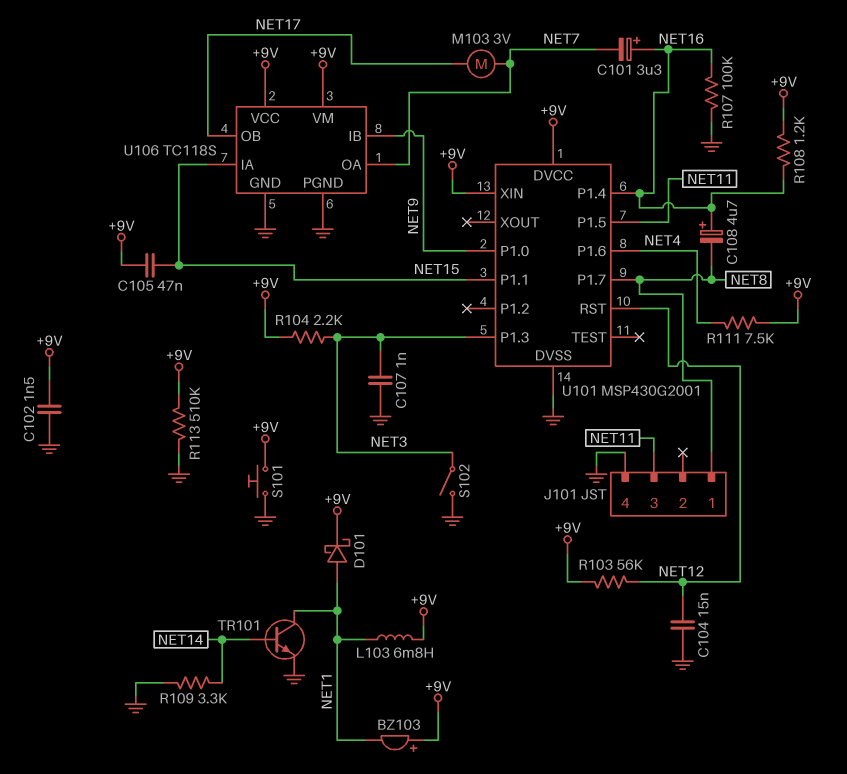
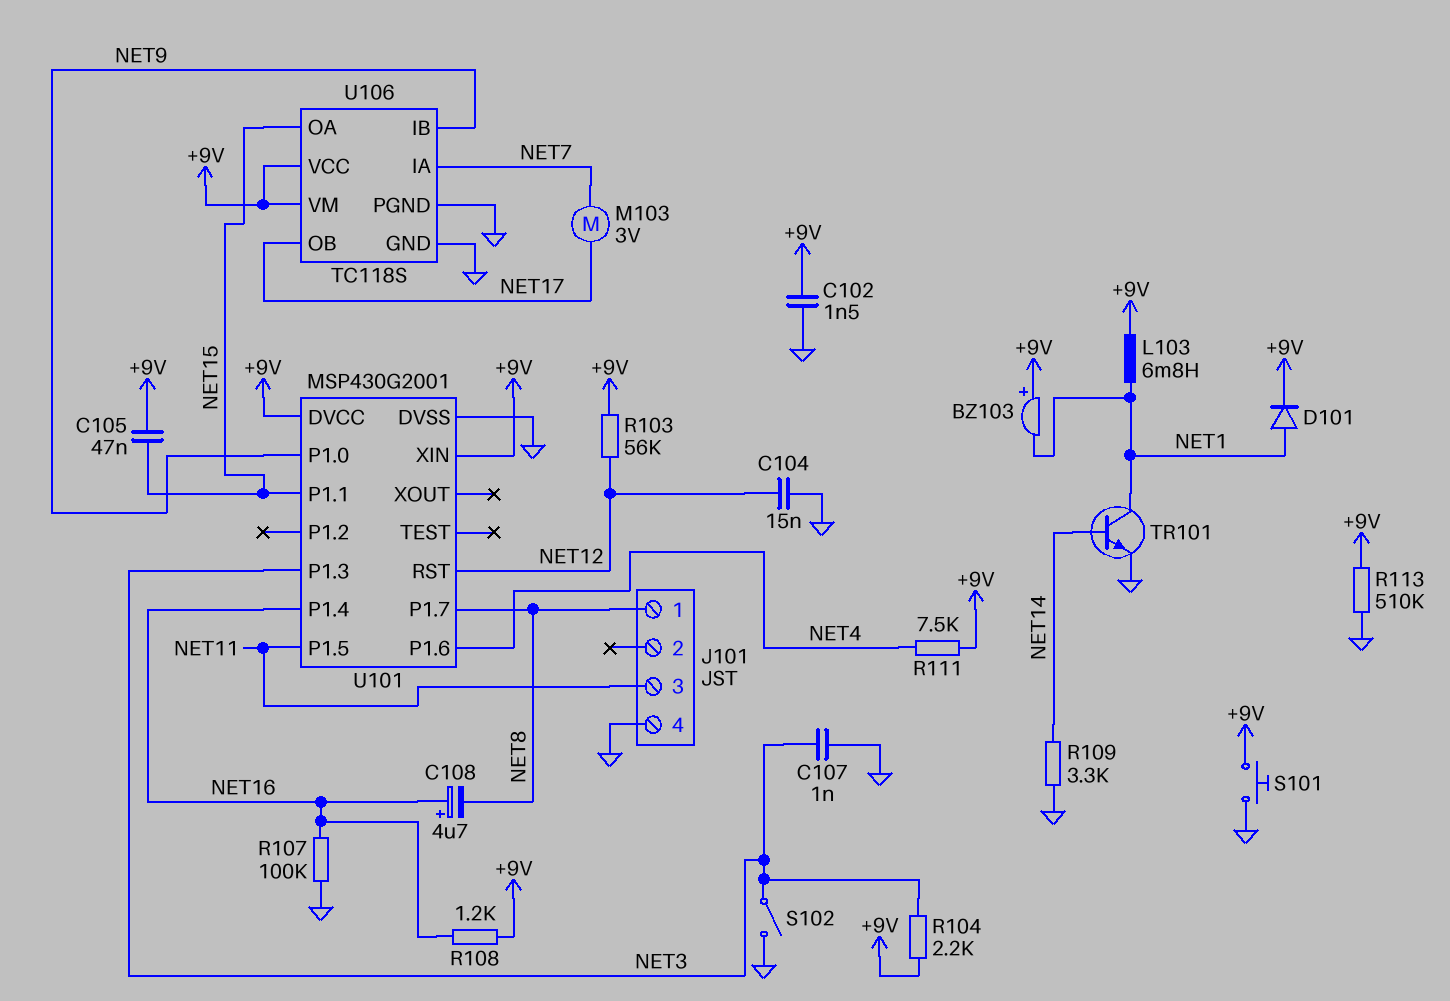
C101: 3.3uF (plus NET16, minus NET7) -> none
D101: schottky (A NET1, K +9V) -> diode (A NET1, K +9V)
U106 pin IA: NET15 -> NET7
U106 pin OA: NET7 -> NET15

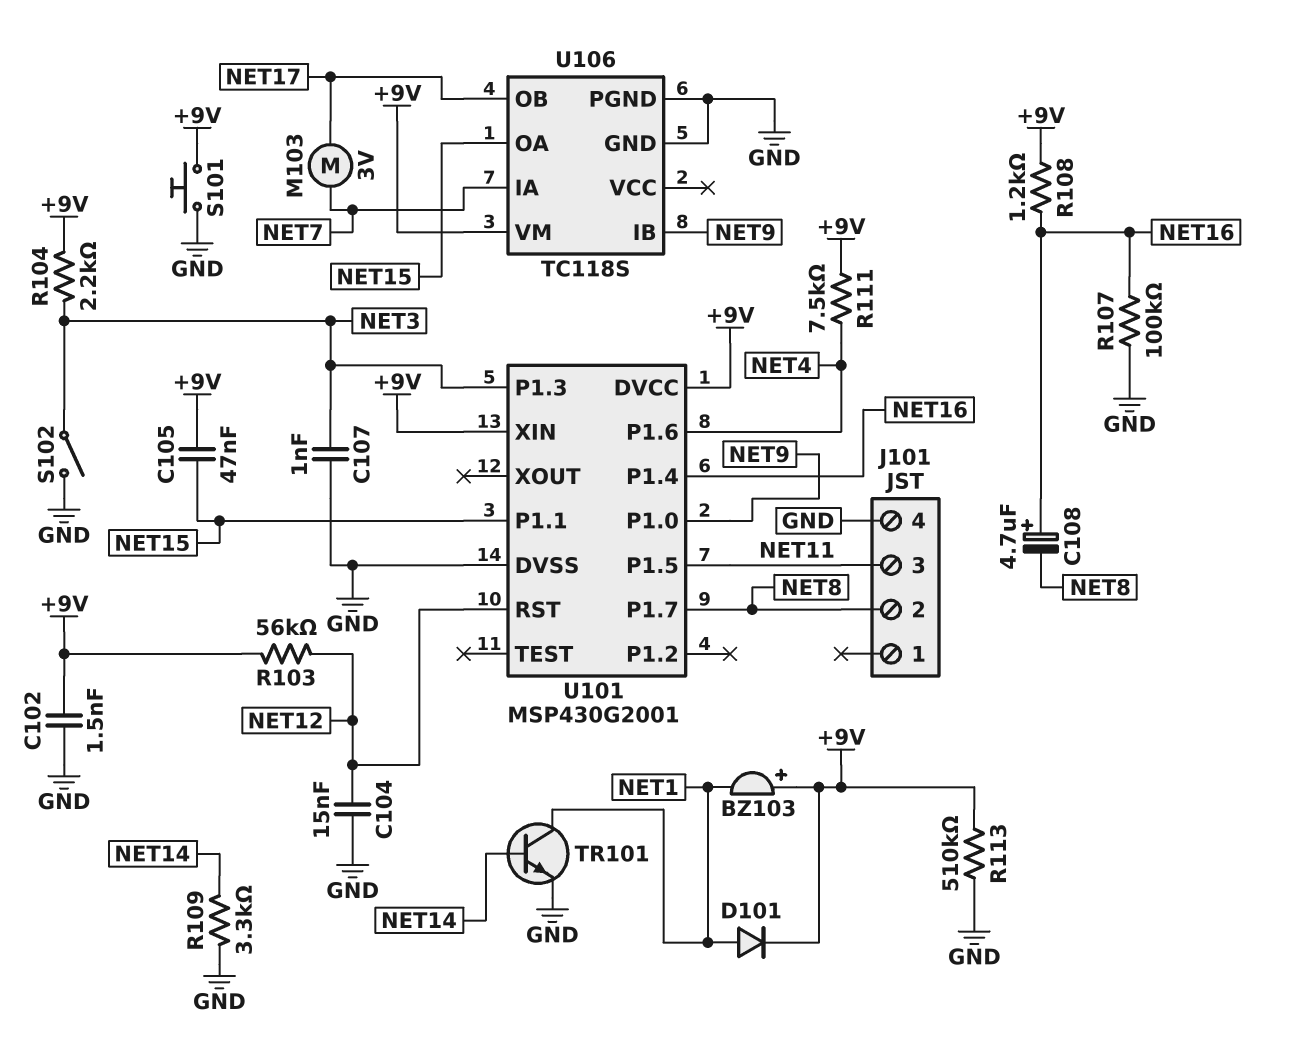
J101 pin 1: NET8 -> none
J101 pin 2: none -> NET8
L103: 6.8mH (+9V, NET1) -> none
U106 pin VCC: +9V -> none

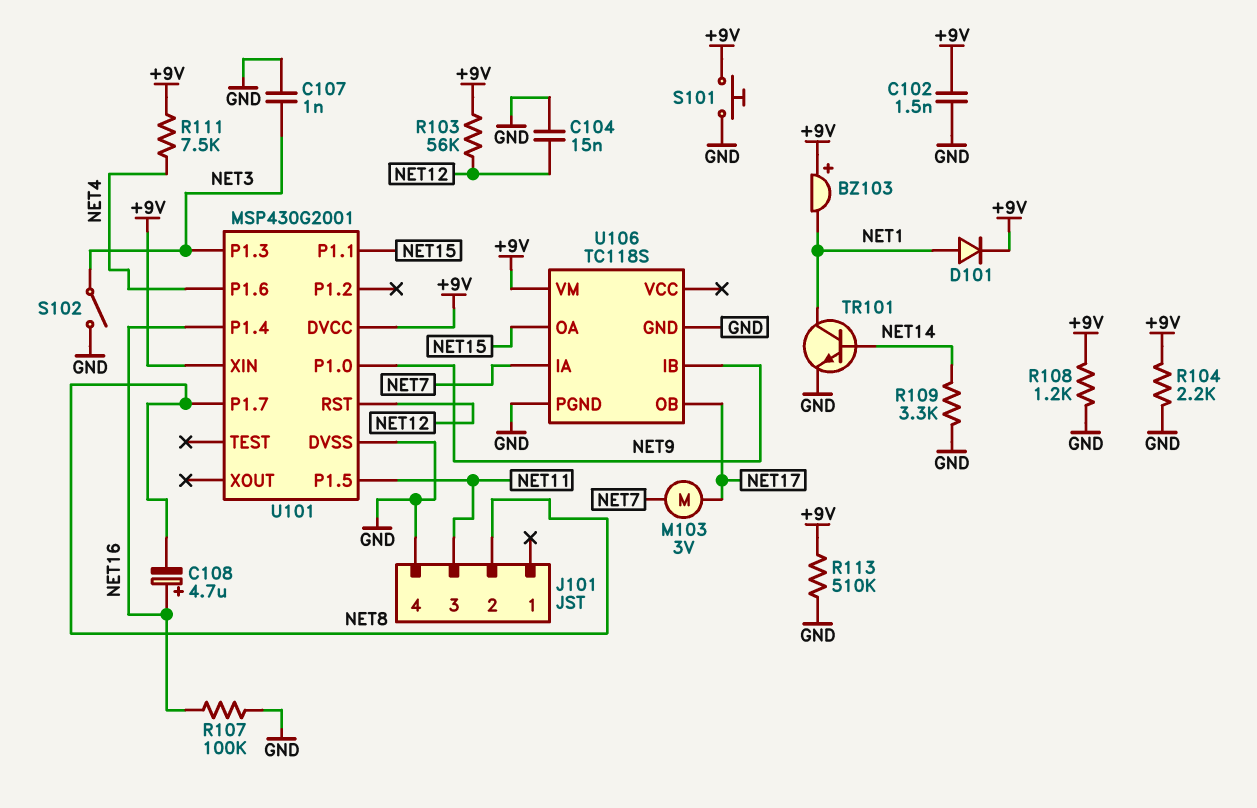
C105: 47nF (+9V, NET15) -> none
R104: 2.2k (+9V, NET3) -> 2.2k (+9V, GND)
R108: 1.2k (+9V, NET16) -> 1.2k (+9V, GND)

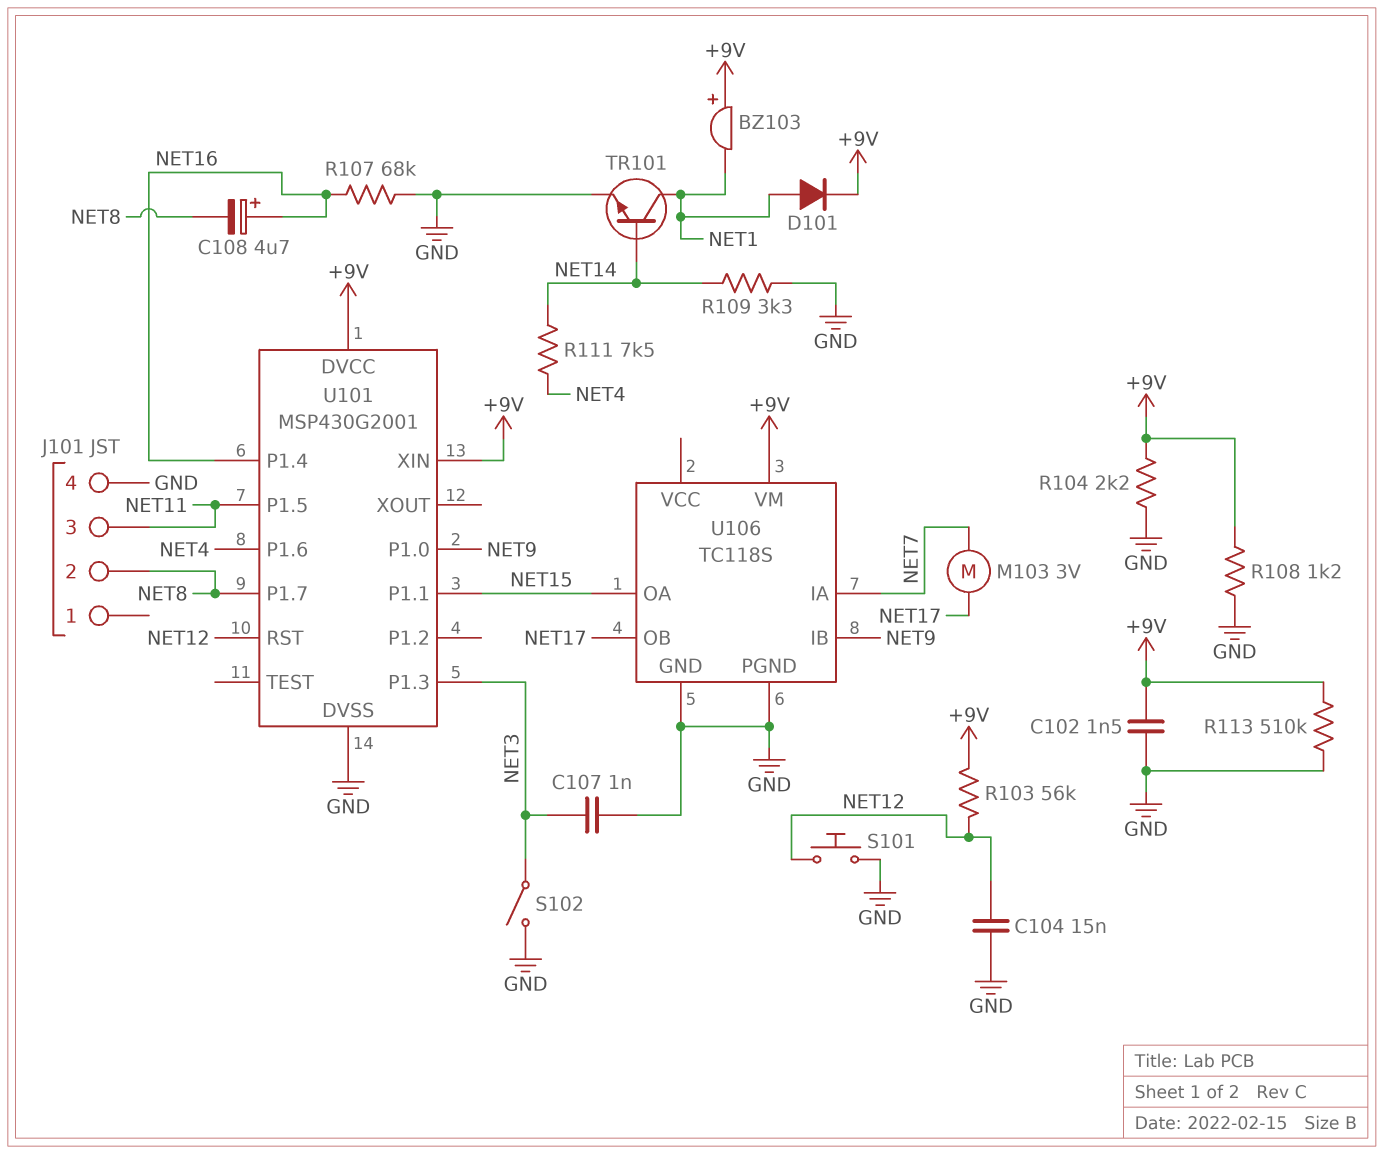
R107: 100k (GND, NET16) -> 68k (GND, NET16)
R111: 7.5k (+9V, NET4) -> 7.5k (NET4, NET14)
S101: button (+9V, GND) -> button (GND, NET12)

